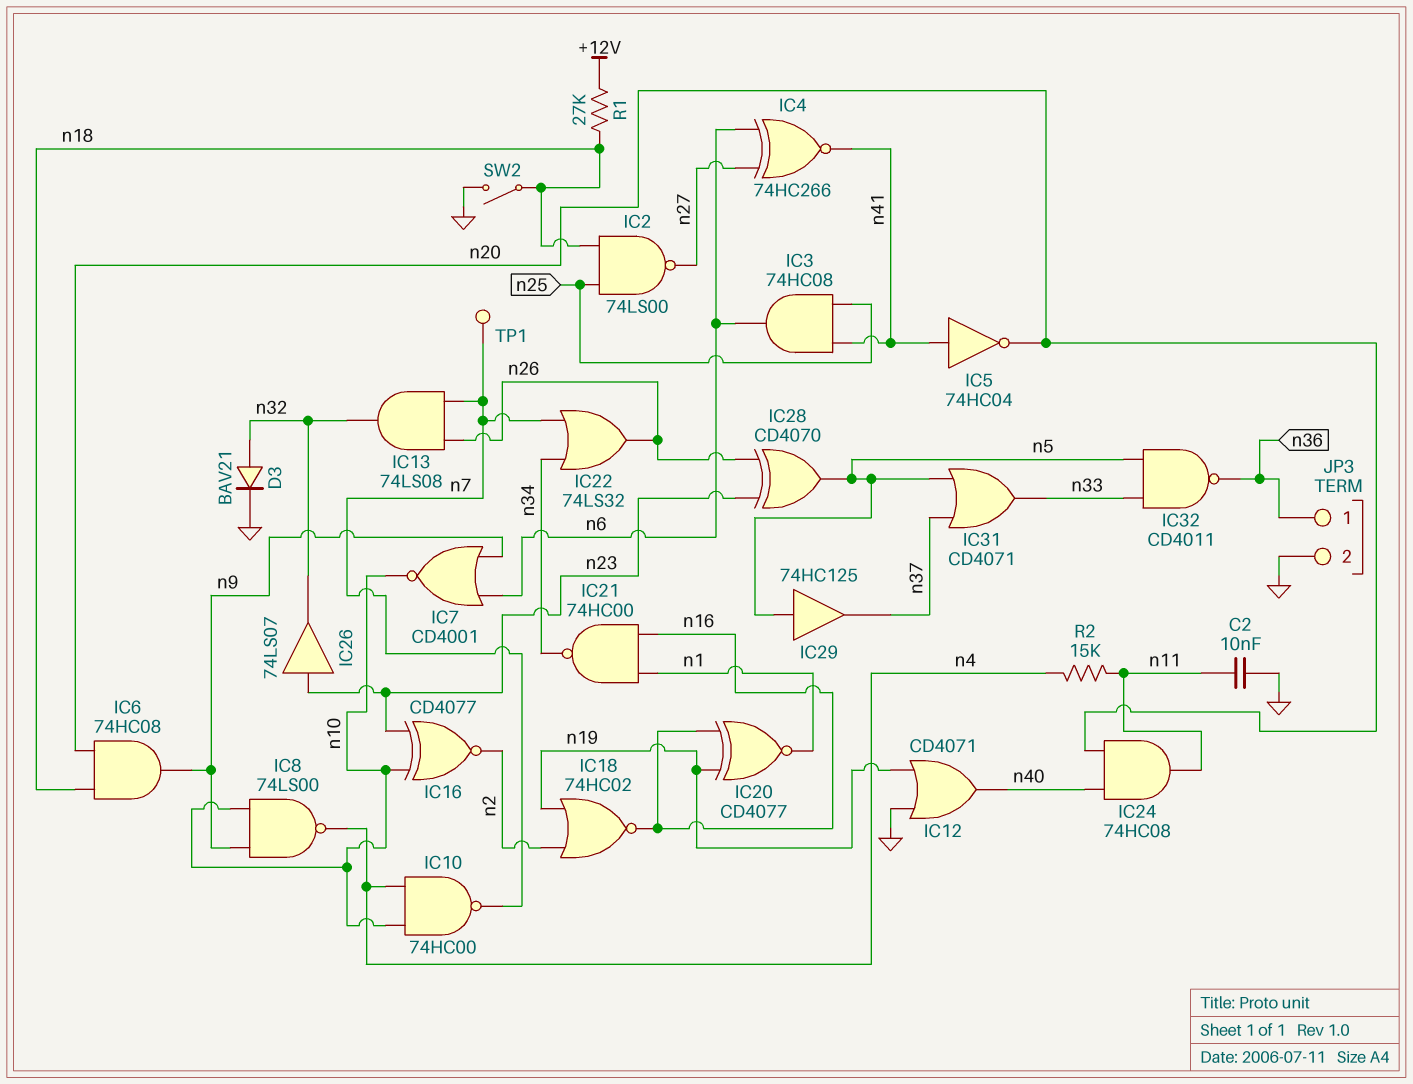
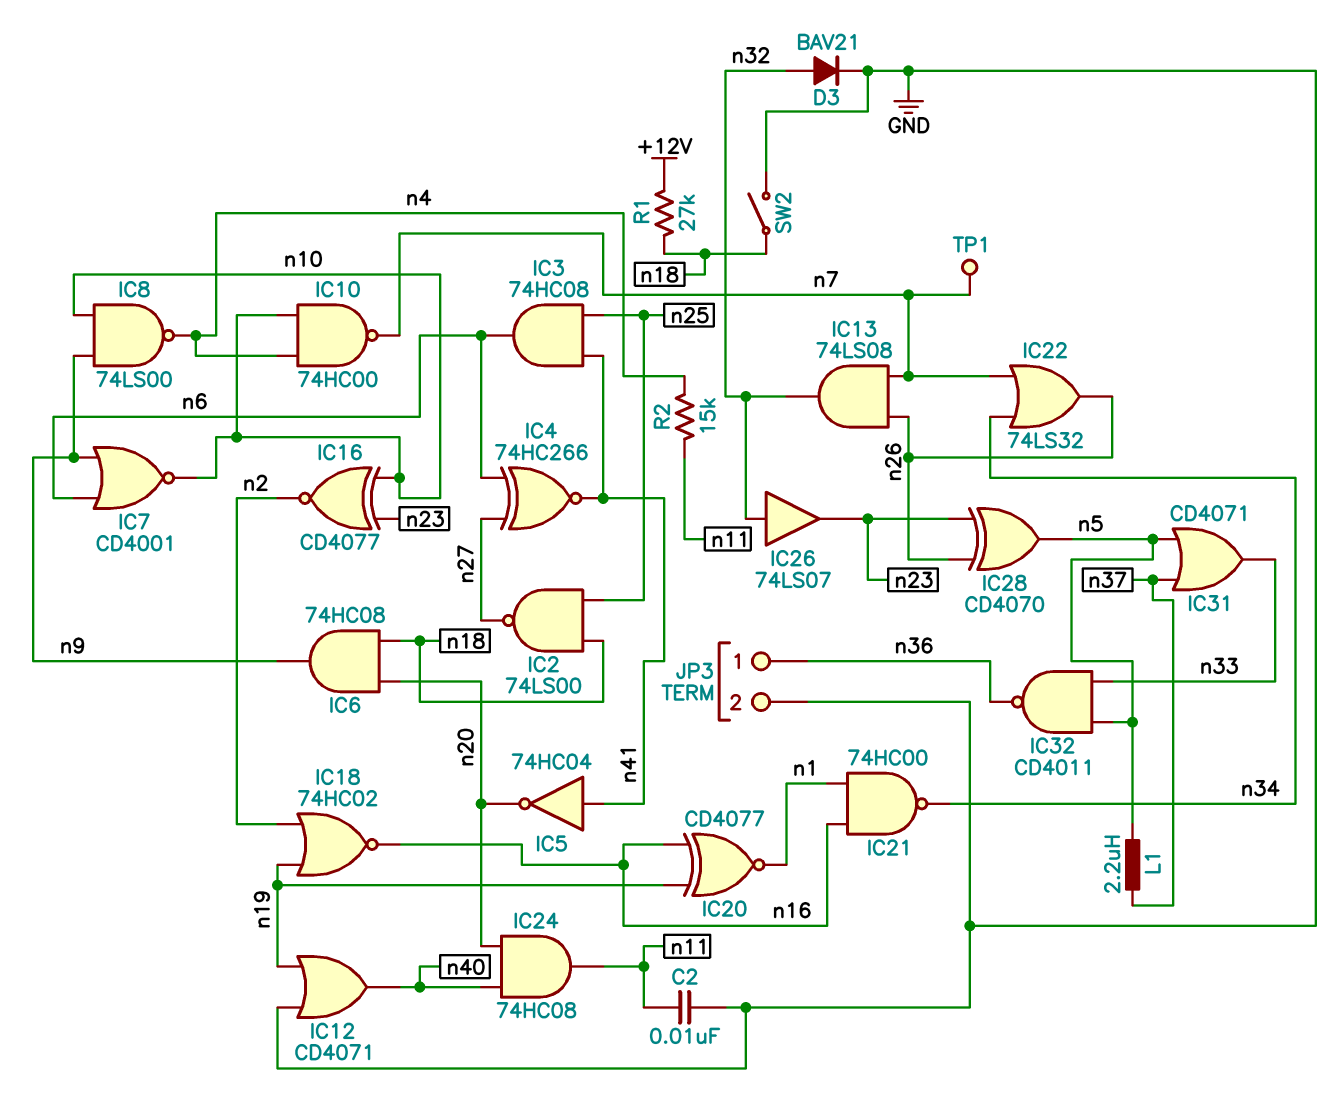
IC26: buffer 74LS07 (in n23, out n32) -> buffer 74LS07 (in n32, out n23)
IC29: buffer 74HC125 (in n5, out n37) -> none
L1: none -> 2.2uH (n5, n37)

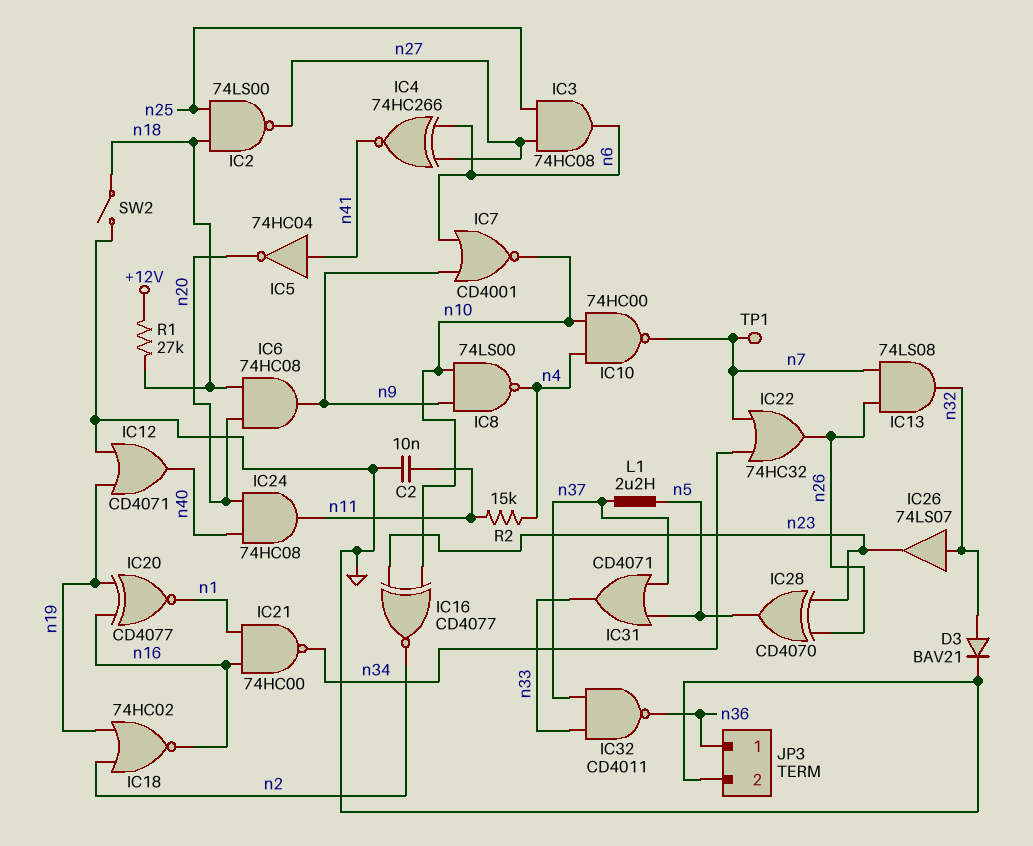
IC3: AND 74HC08 (in n25, in n41, out n6) -> AND 74HC08 (in n25, in n27, out n6)
IC22: OR 74LS32 (in n7, in n34, out n26) -> OR 74HC32 (in n7, in n34, out n26)
IC32: NAND CD4011 (in n5, in n33, out n36) -> NAND CD4011 (in n33, in n37, out n36)

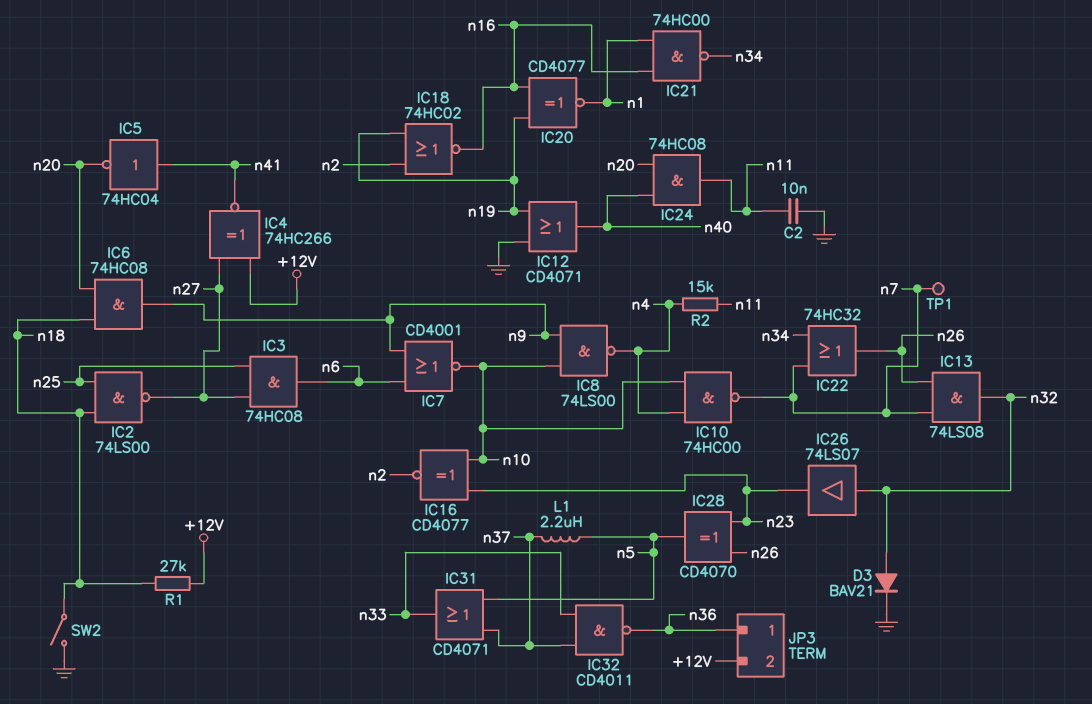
IC4: XNOR 74HC266 (in n6, in n27, out n41) -> XNOR 74HC266 (in +12V, in n27, out n41)
JP3 pin 2: GND -> +12V

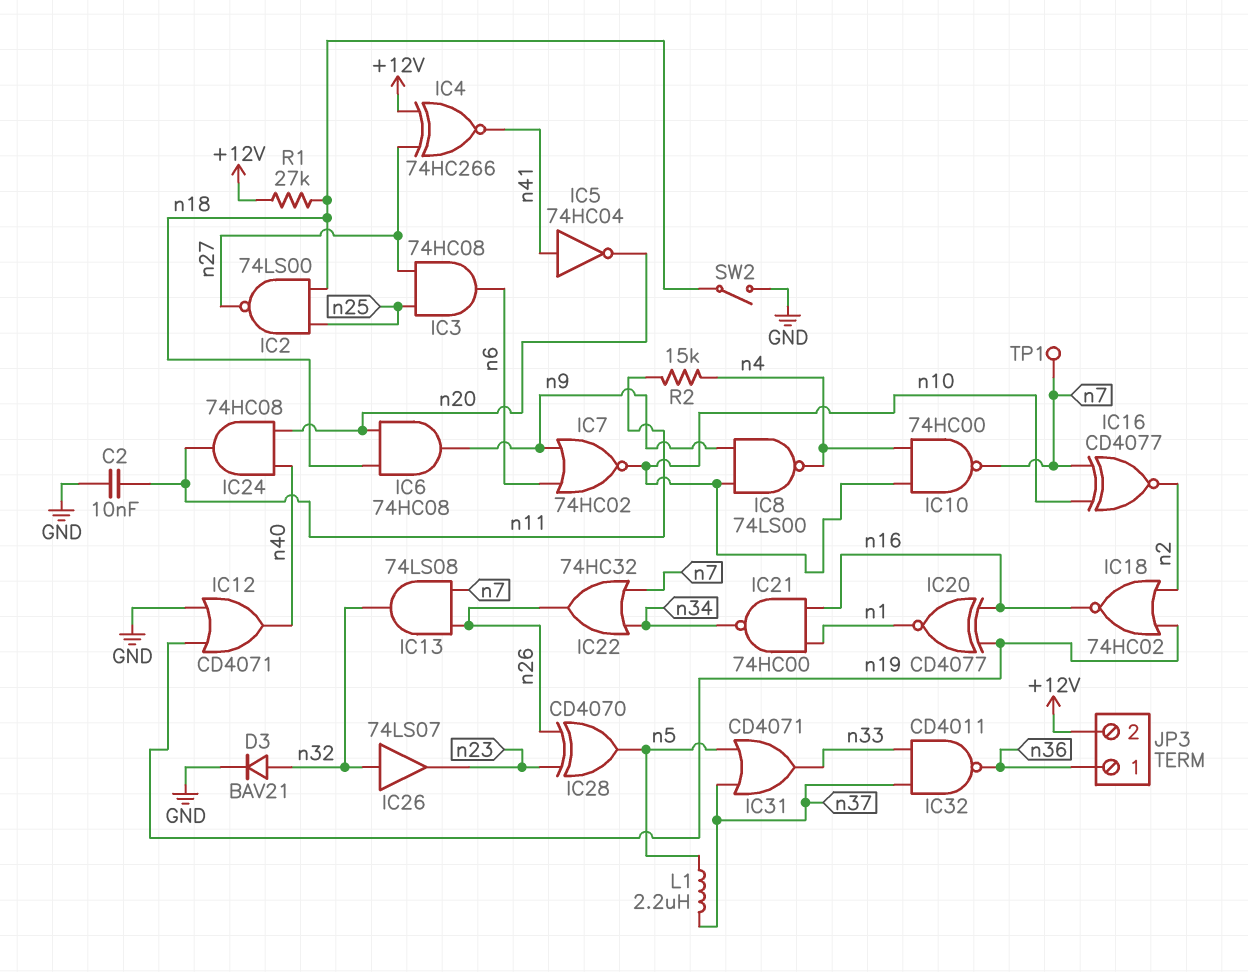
IC7: NOR CD4001 (in n6, in n9, out n10) -> NOR 74HC02 (in n6, in n9, out n10)
IC16: XNOR CD4077 (in n10, in n23, out n2) -> XNOR CD4077 (in n7, in n10, out n2)

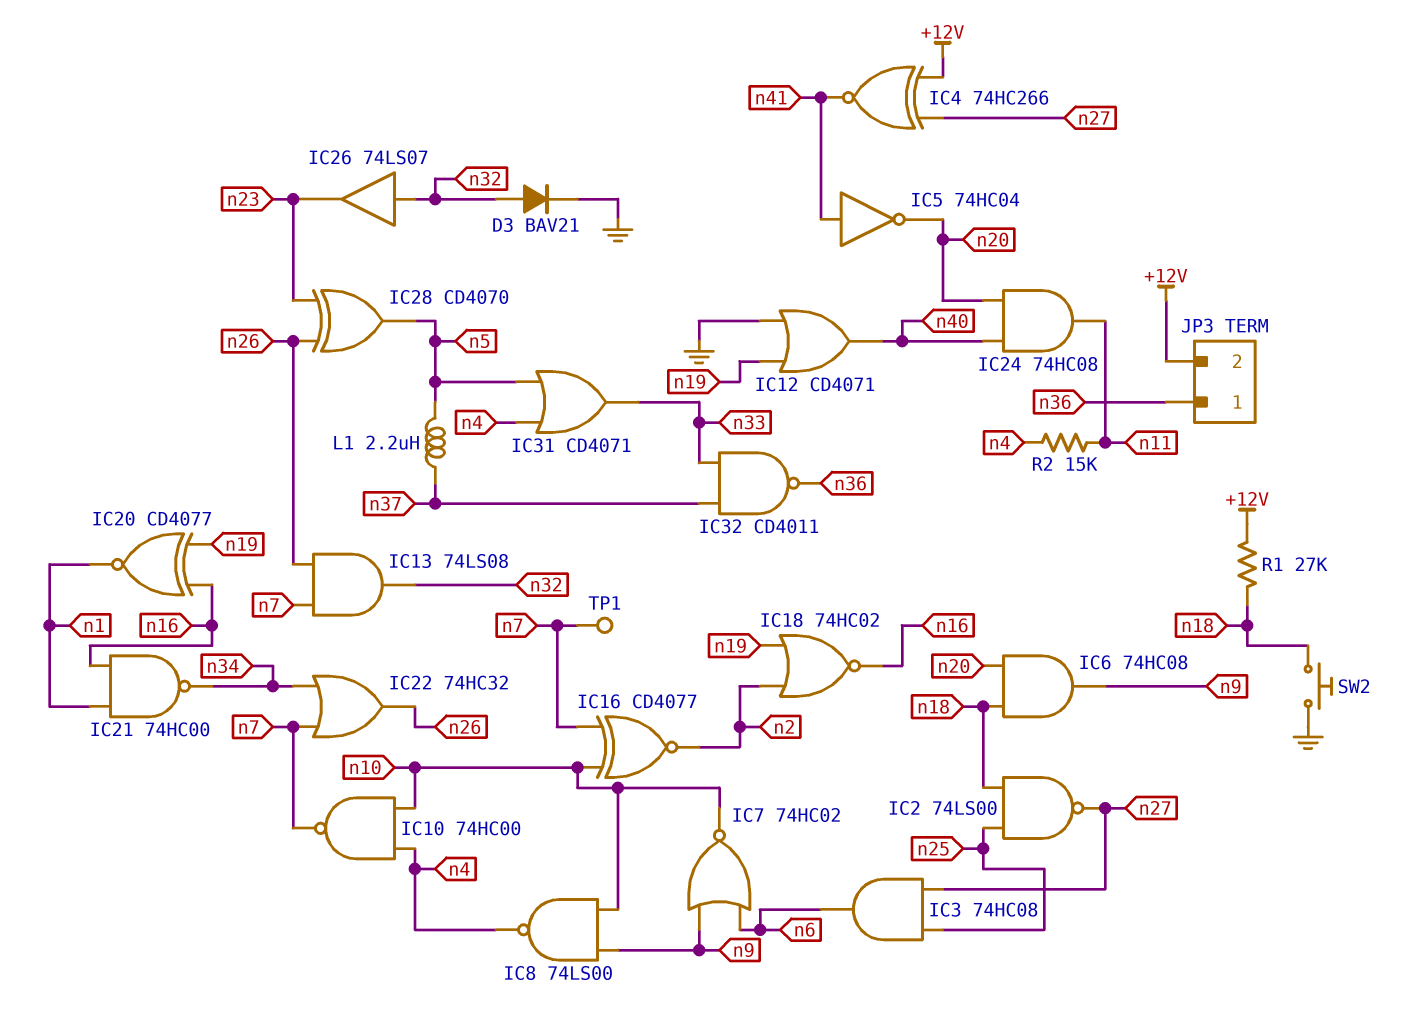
C2: 10nF (GND, n11) -> none
IC31: OR CD4071 (in n5, in n37, out n33) -> OR CD4071 (in n4, in n5, out n33)
SW2: switch (GND, n18) -> button (GND, n18)

